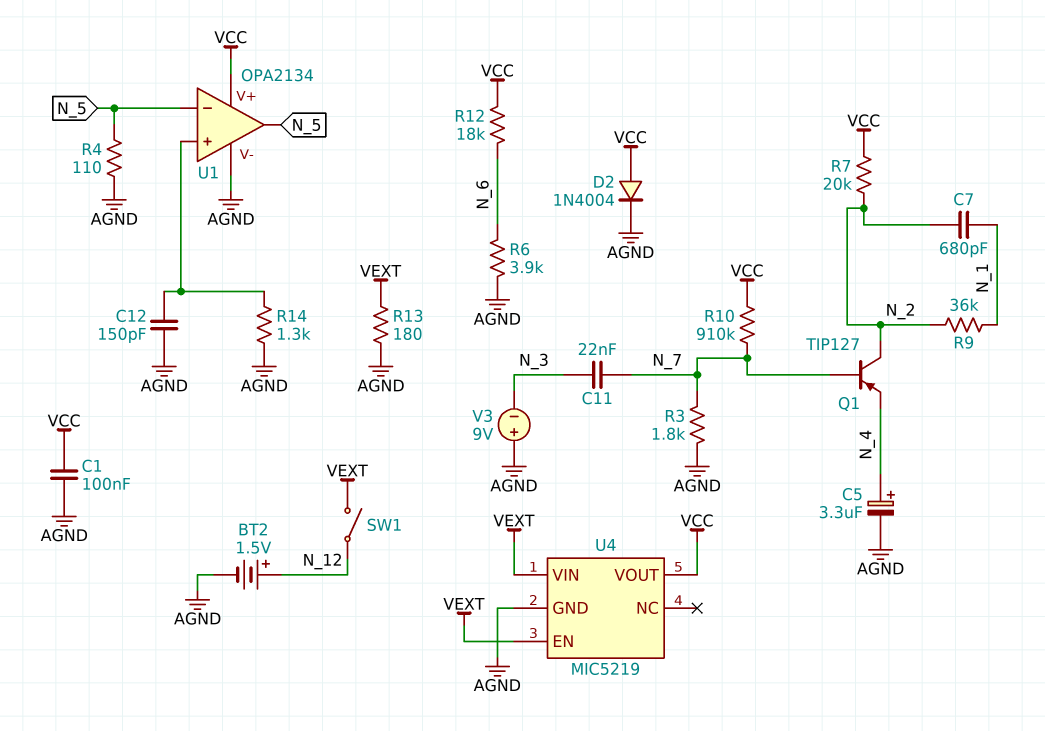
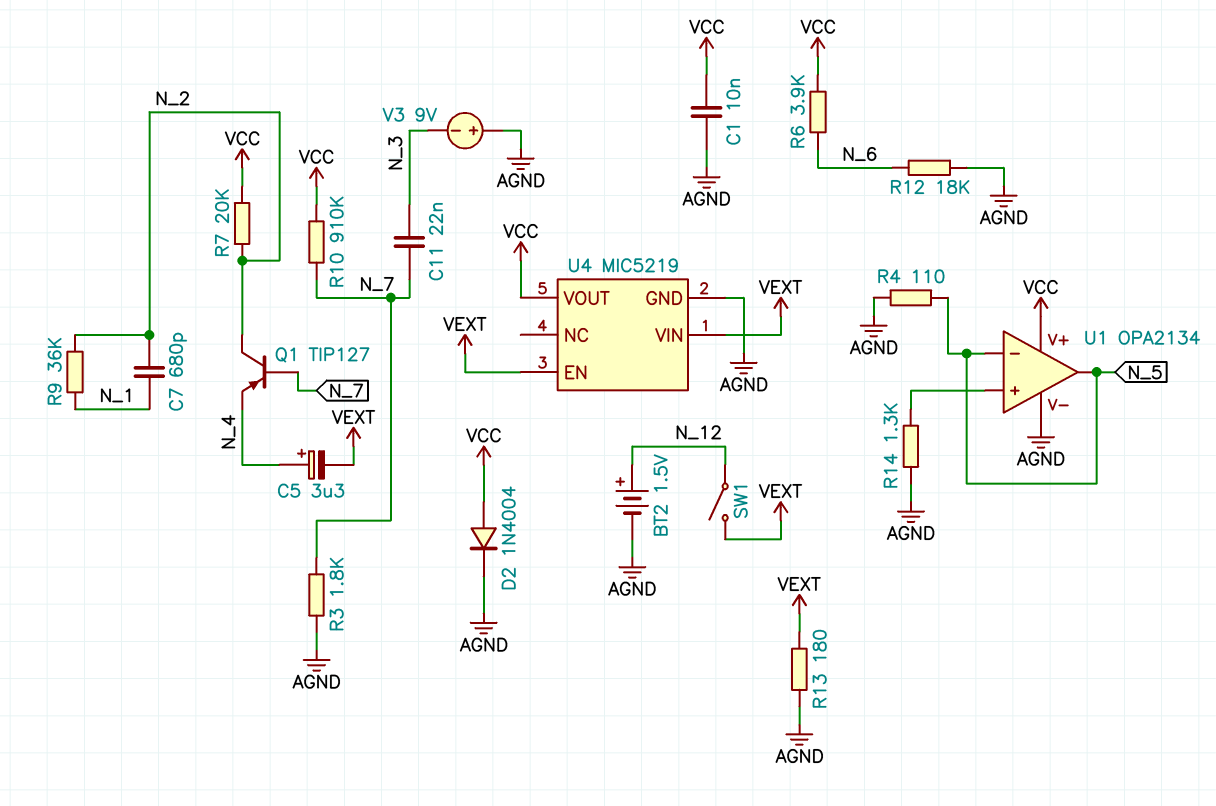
C1: 100nF (AGND, VCC) -> 10nF (AGND, VCC)
C5: 3.3uF (plus N_4, minus AGND) -> 3.3uF (plus N_4, minus VEXT)
C12: 150pF (AGND, U1/in+) -> none
R6: 3.9k (AGND, N_6) -> 3.9k (N_6, VCC)
R12: 18k (N_6, VCC) -> 18k (AGND, N_6)

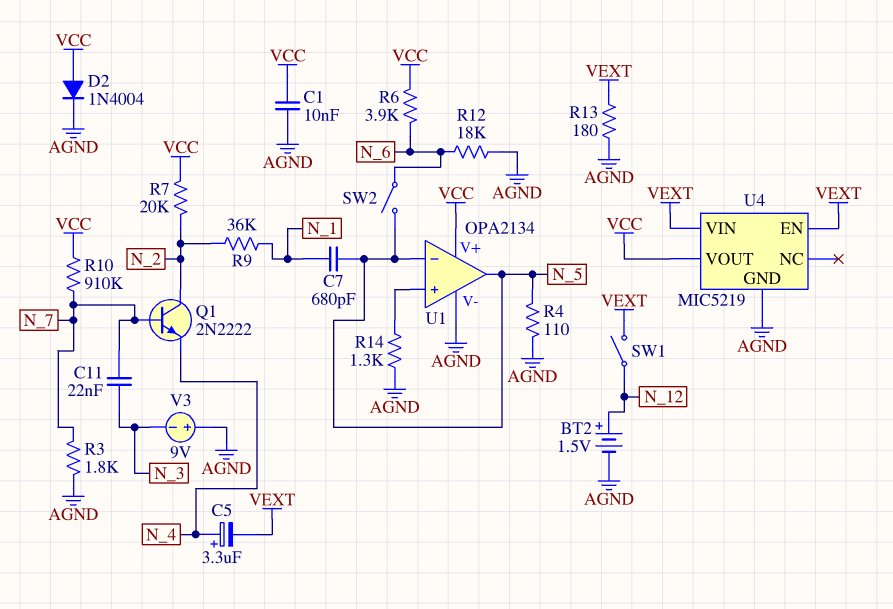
C7: 680pF (N_1, N_2) -> 680pF (N_1, N_5)
Q1: PNP TIP127 (B N_7, C N_2, E N_4) -> NPN 2N2222 (B N_7, C N_2, E N_4)
SW2: none -> switch (N_5, N_6)

